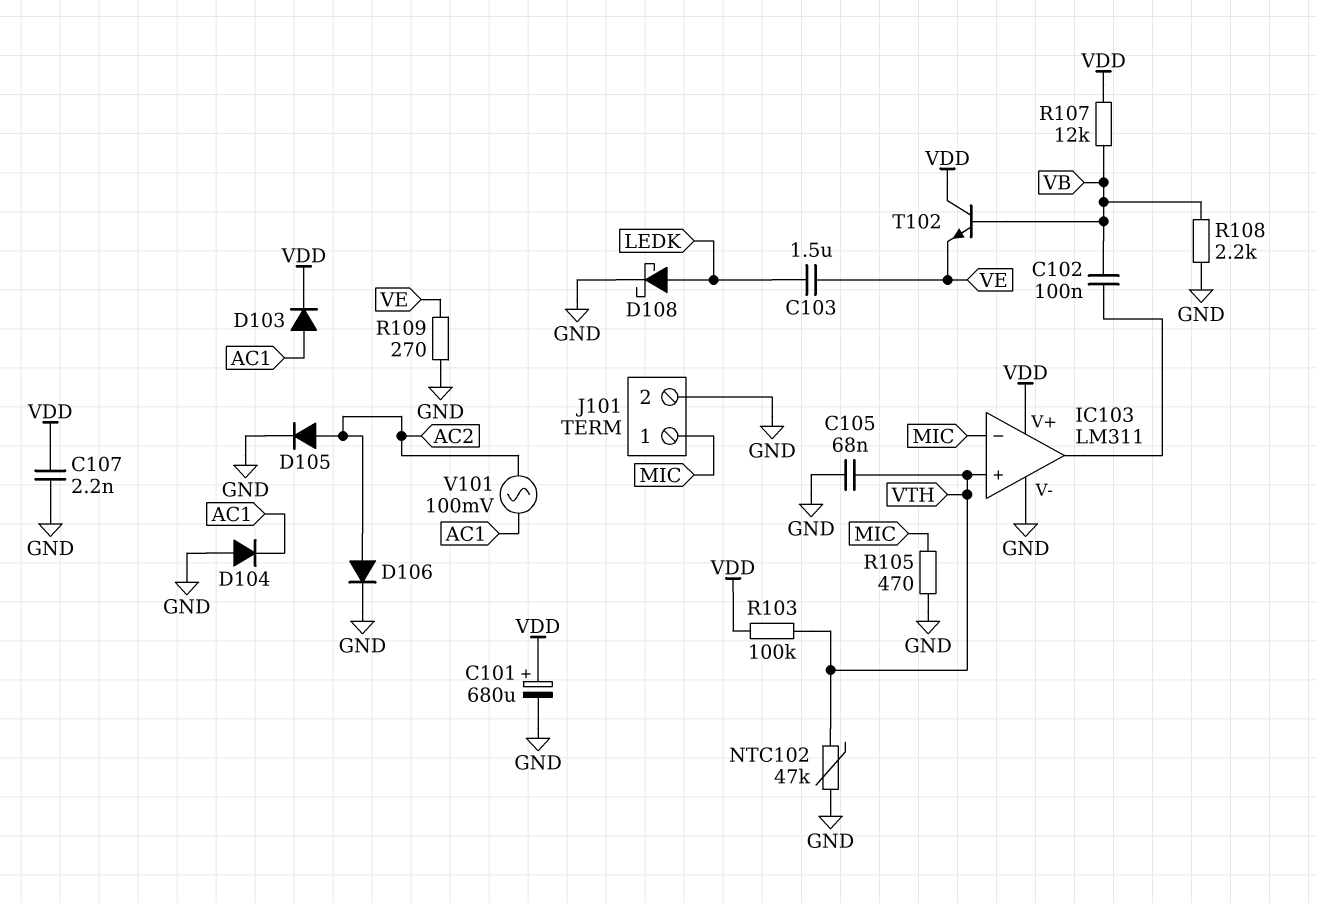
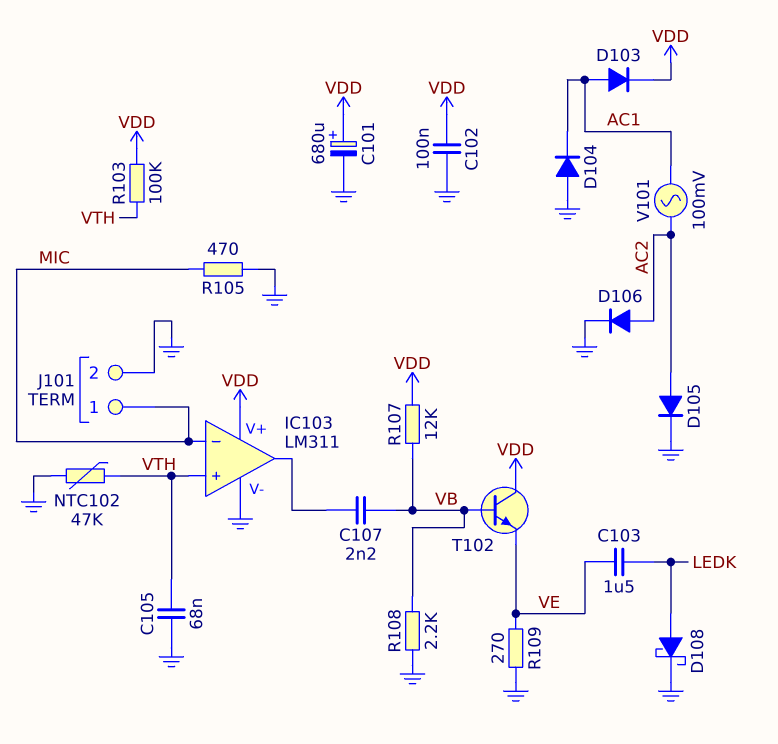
C102: 100nF (IC103/out, VB) -> 100nF (GND, VDD)
C107: 2.2nF (GND, VDD) -> 2.2nF (IC103/out, VB)

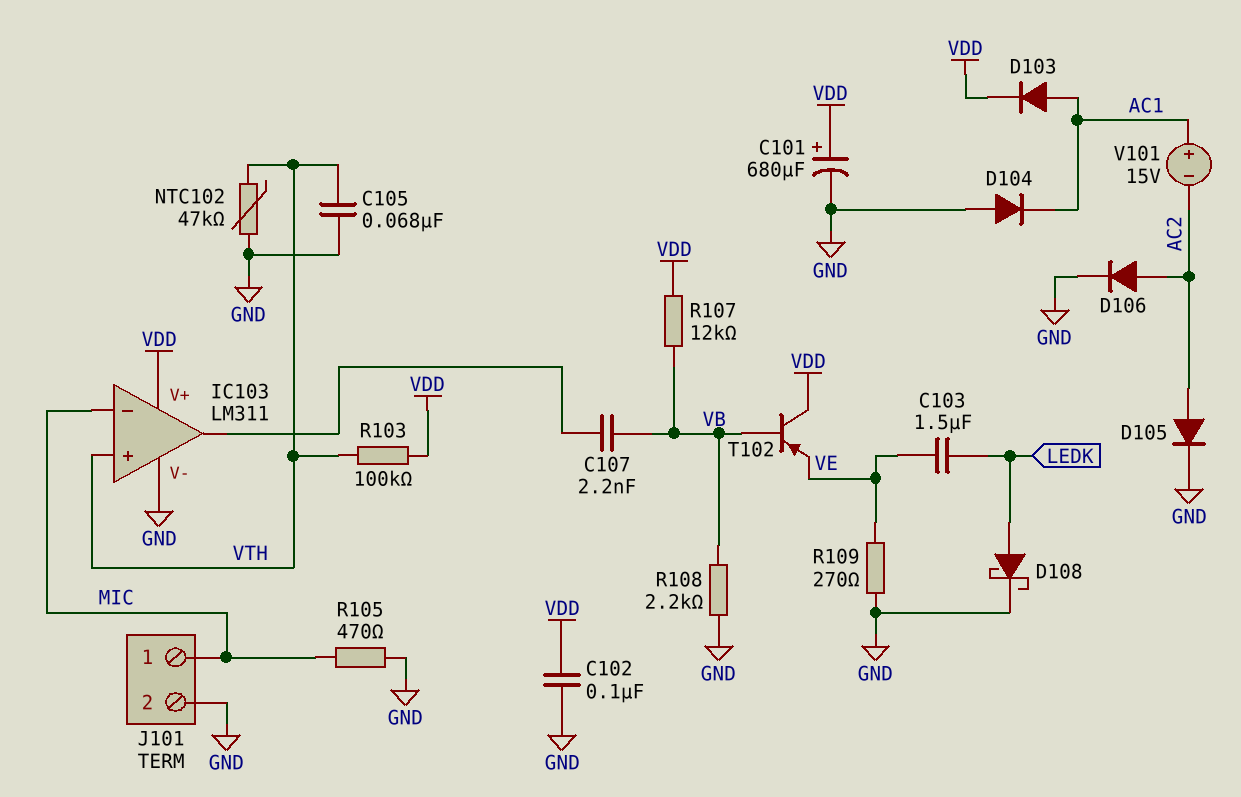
T102: NPN (B VB, C VDD, E VE) -> PNP (B VB, C VDD, E VE)
V101: AC 100mV (AC1, AC2) -> 15V (plus AC1, minus AC2)

